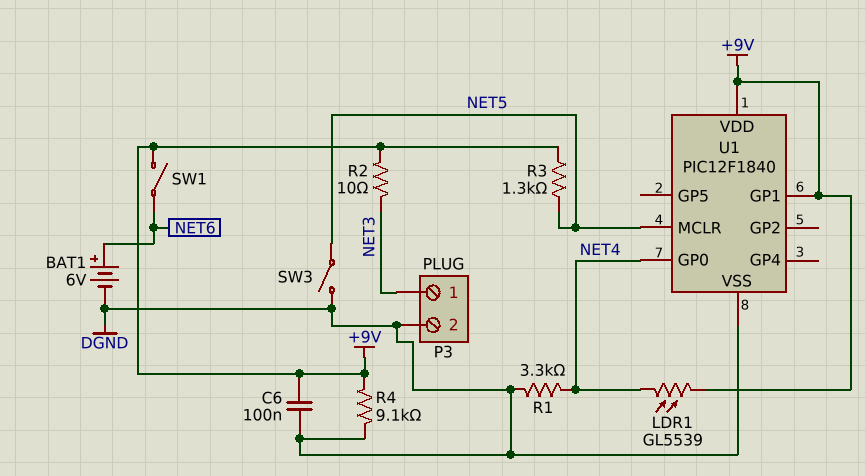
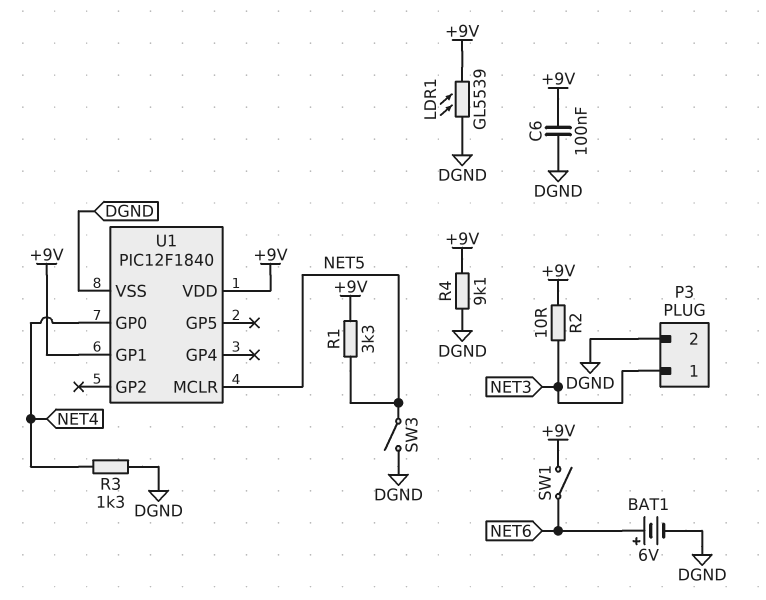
LDR1: GL5539 (+9V, NET4) -> GL5539 (+9V, DGND)
R1: 3.3k (DGND, NET4) -> 3.3k (+9V, NET5)
R3: 1.3k (+9V, NET5) -> 1.3k (DGND, NET4)

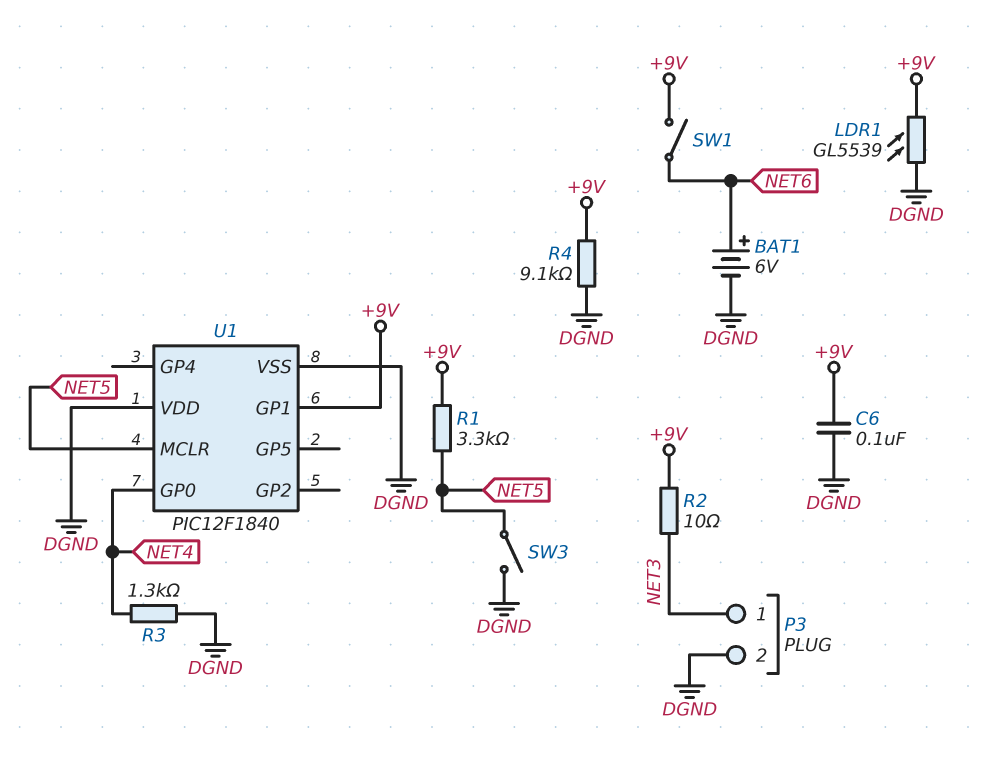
U1 pin VDD: +9V -> DGND

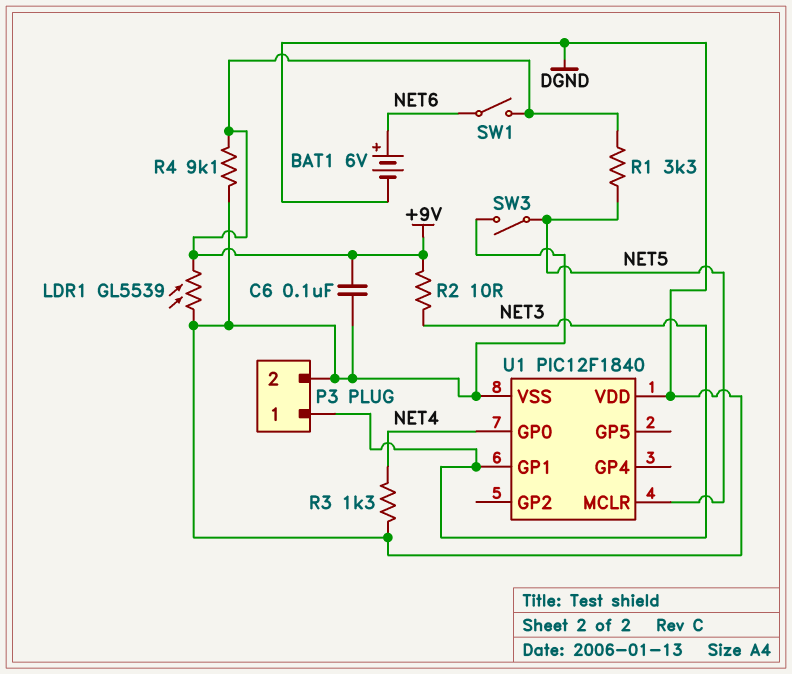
U1 pin GP1: +9V -> NET3

